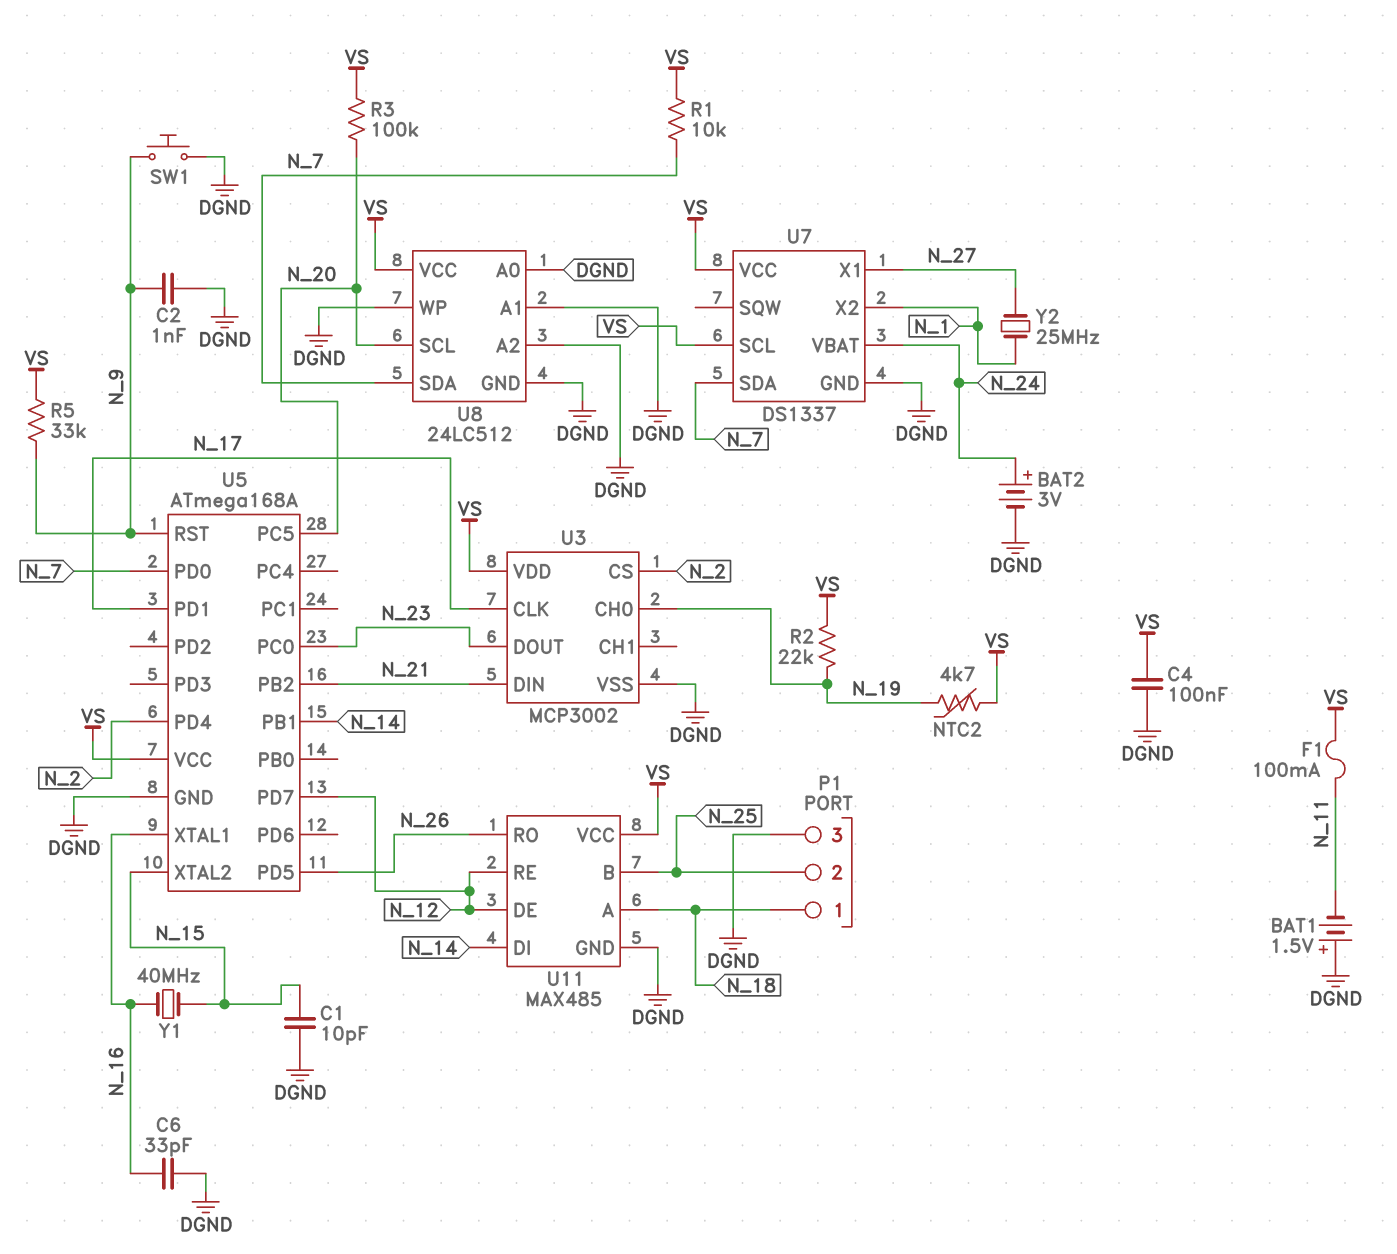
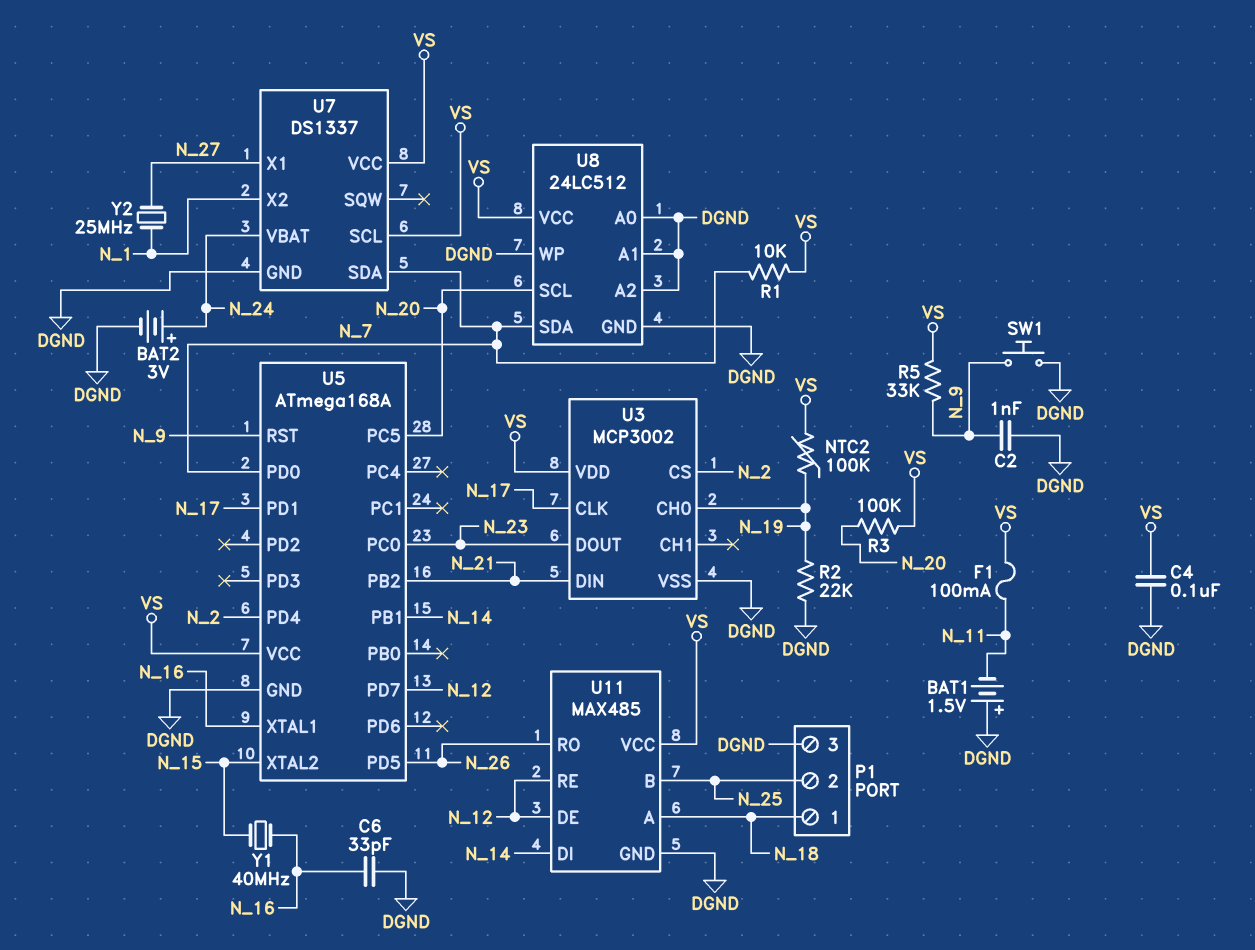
C1: 10pF (DGND, N_15) -> none
NTC2: 4.7k (N_19, VS) -> 100k (N_19, VS)
R2: 22k (N_19, VS) -> 22k (DGND, N_19)

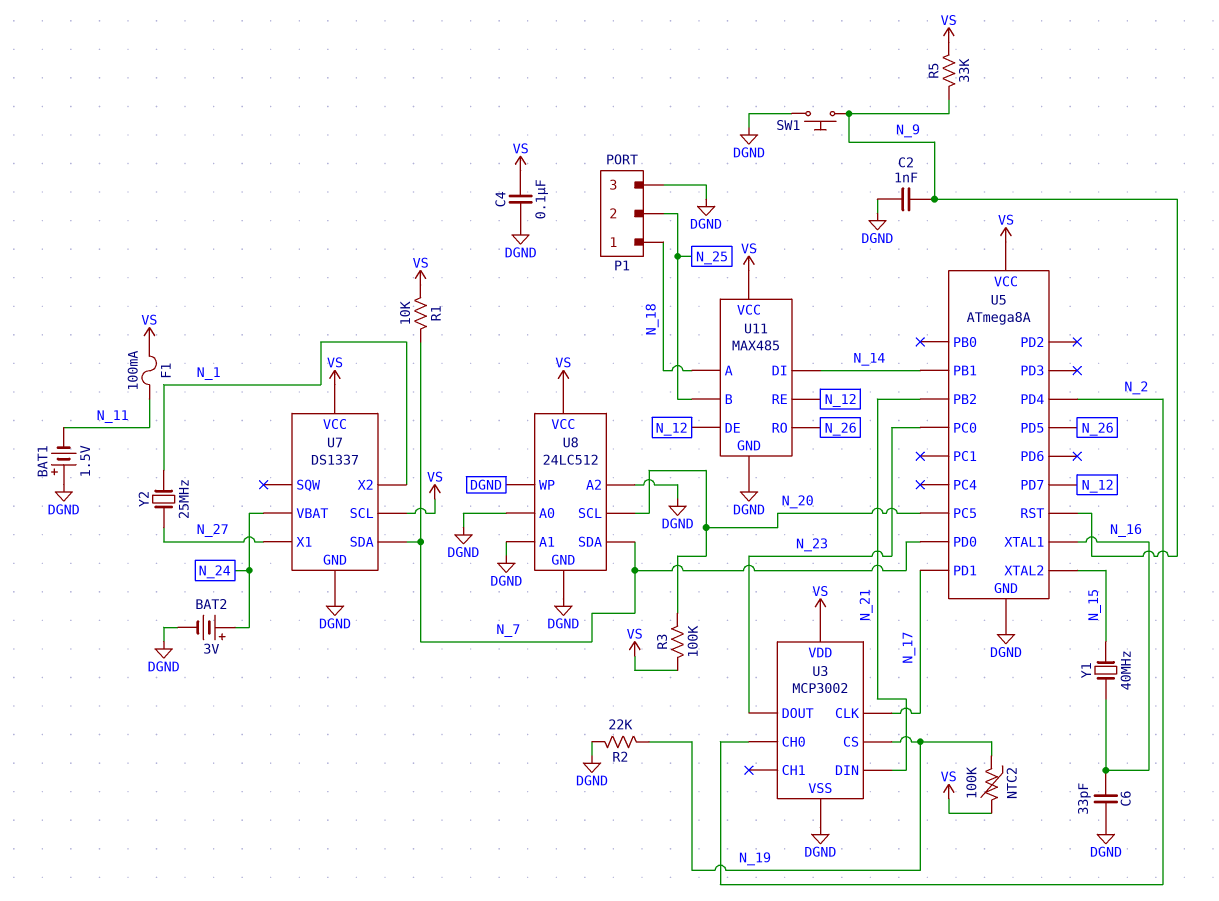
U3 pin CH0: N_19 -> N_2
U3 pin CS: N_2 -> N_19
U5: ATmega168A -> ATmega8A

